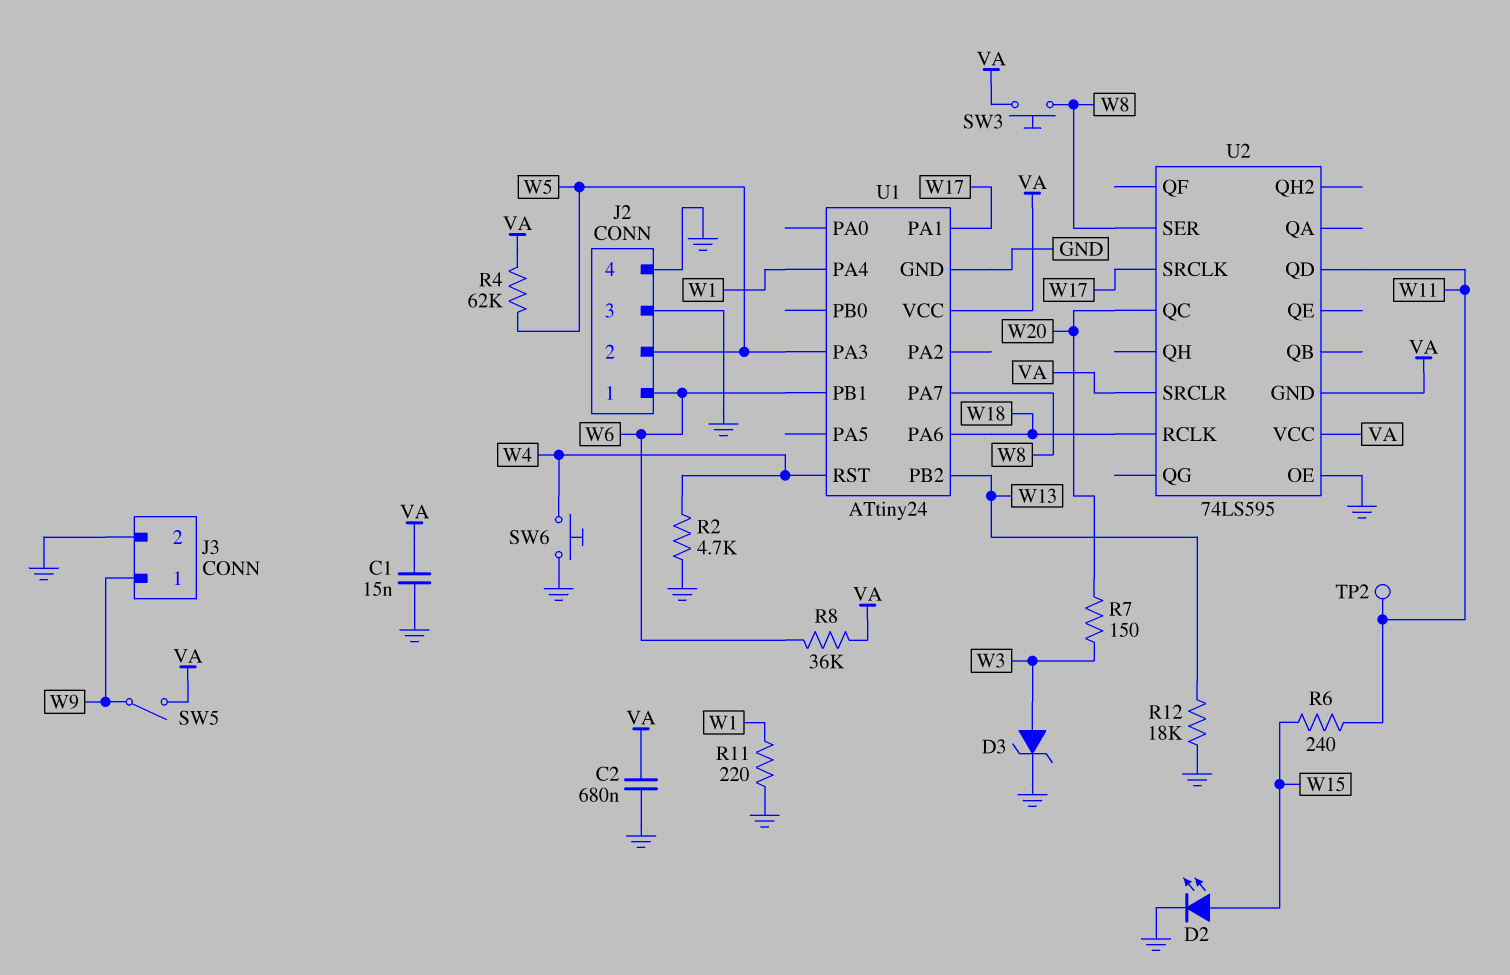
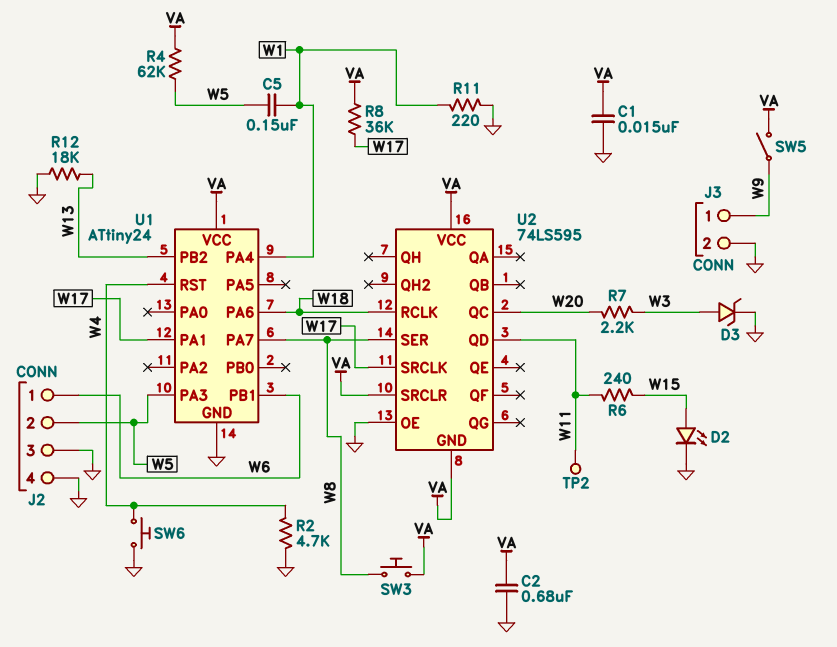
C5: none -> 150nF (W1, W5)
R7: 150 (W3, W20) -> 2.2k (W3, W20)
R8: 36k (VA, W6) -> 36k (VA, W17)

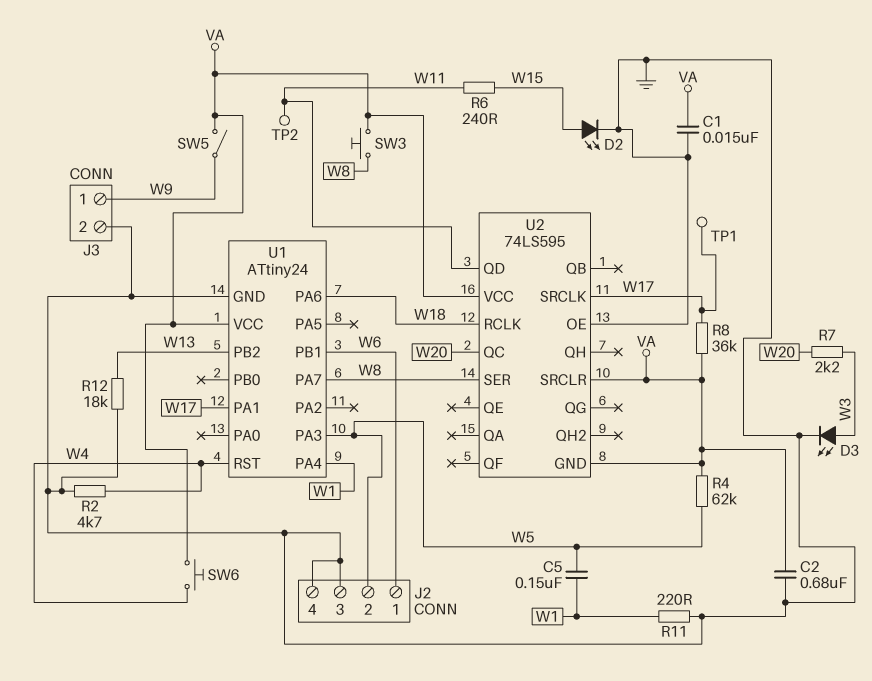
D3: zener (A W3, K GND) -> LED (A W3, K GND)
SW6: button (GND, W4) -> button (VA, W4)
TP1: none -> test point (W17)

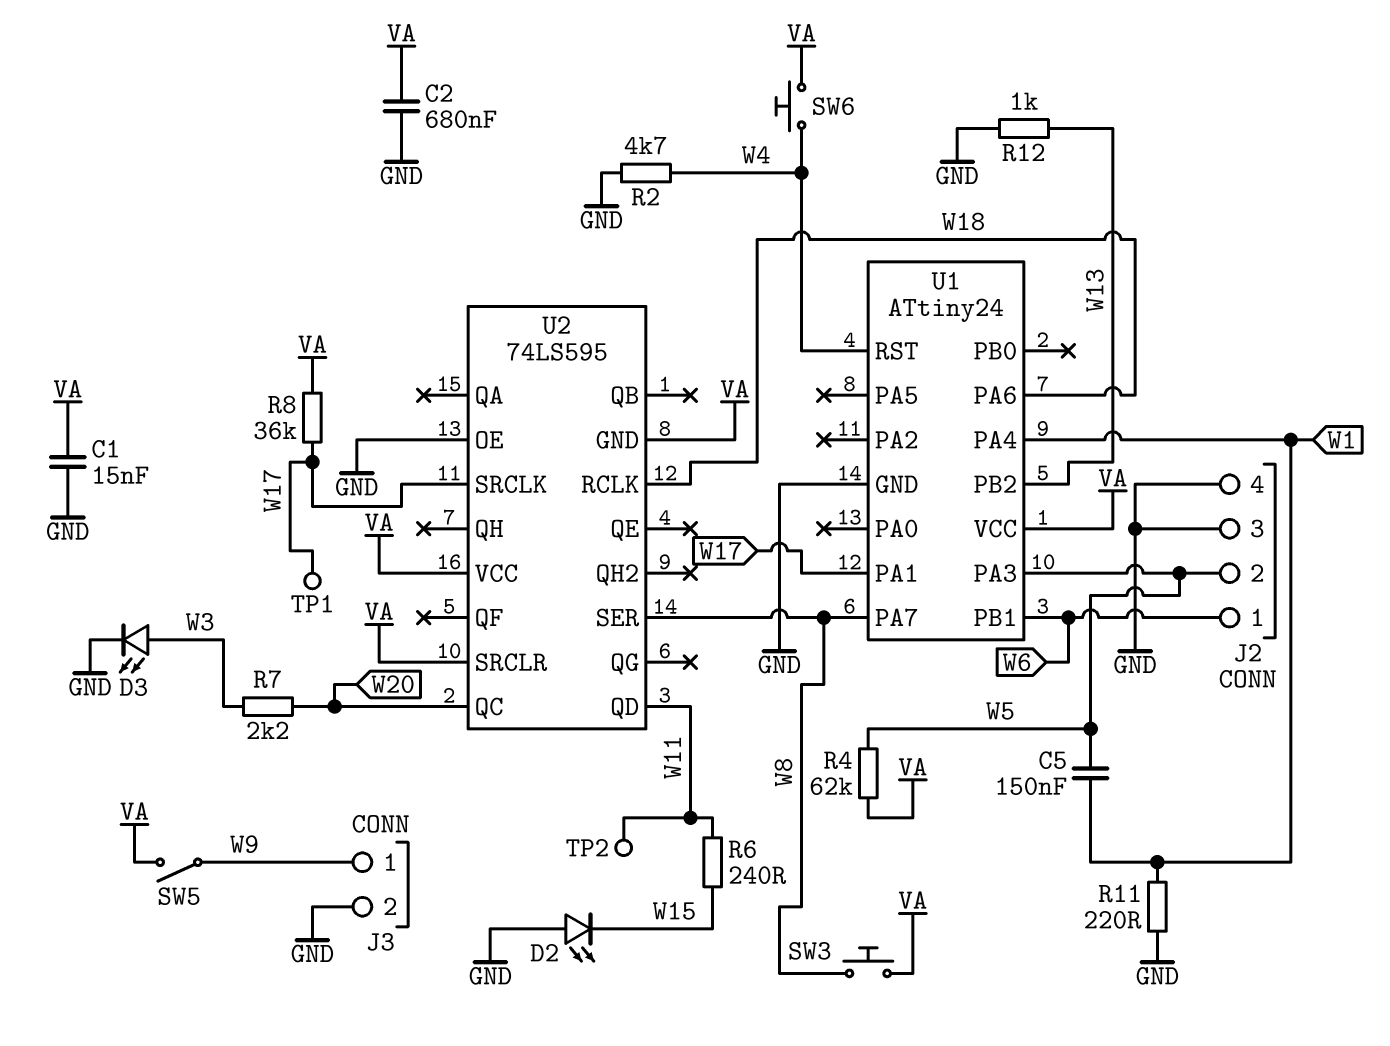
D2: LED (A W15, K GND) -> LED (A GND, K W15)
R12: 18k (GND, W13) -> 1k (GND, W13)

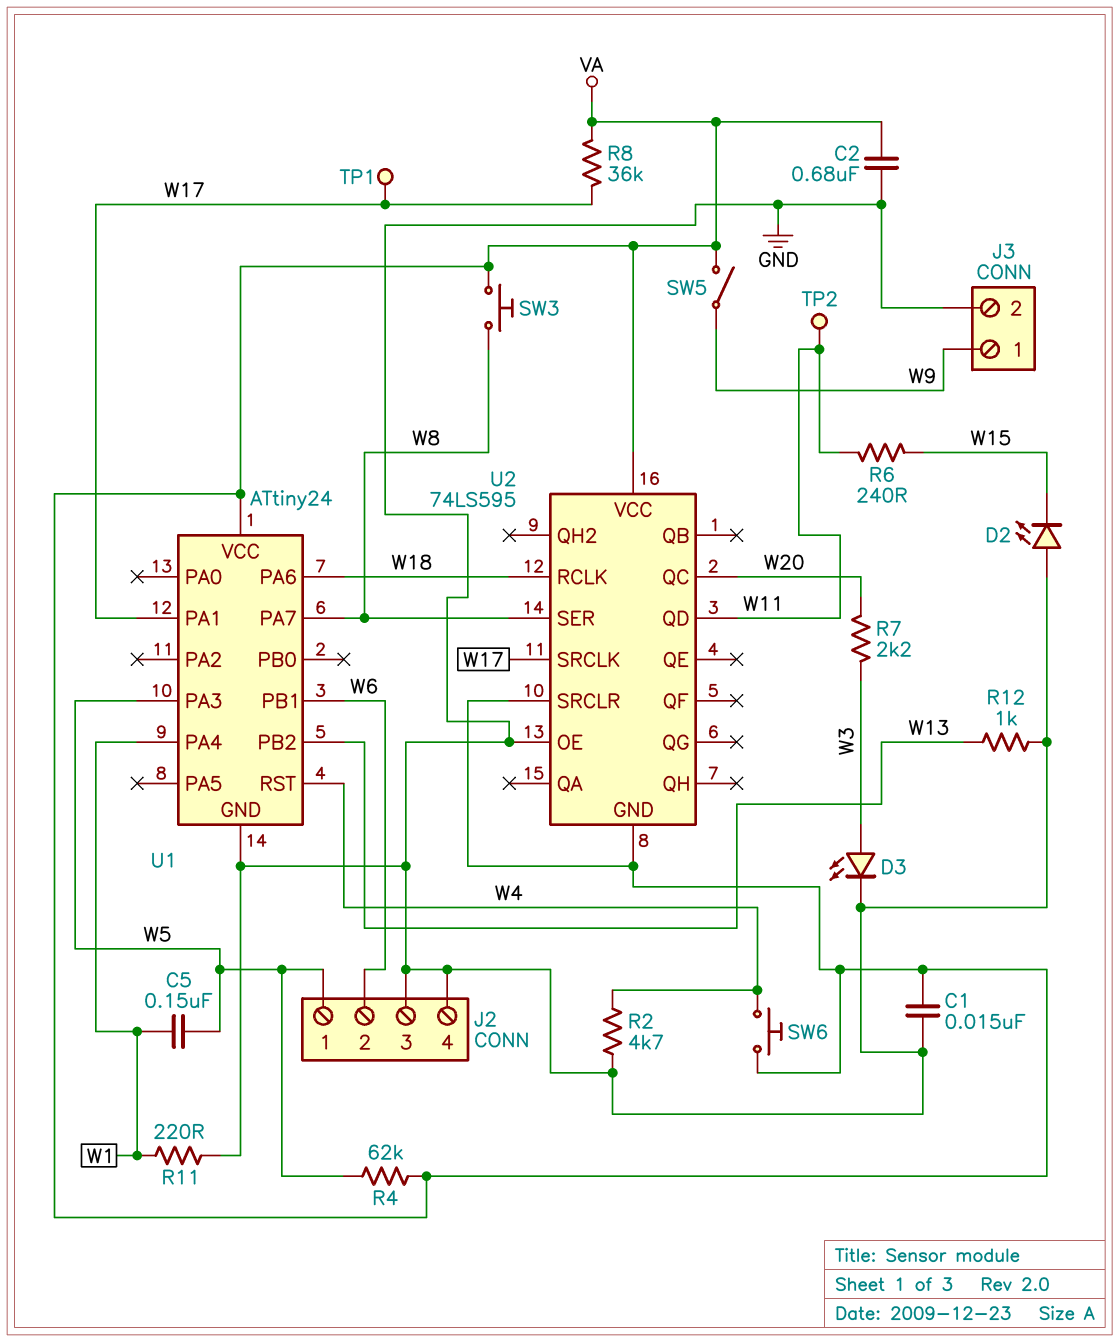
J2 pin 1: W6 -> W5
J2 pin 2: W5 -> W6

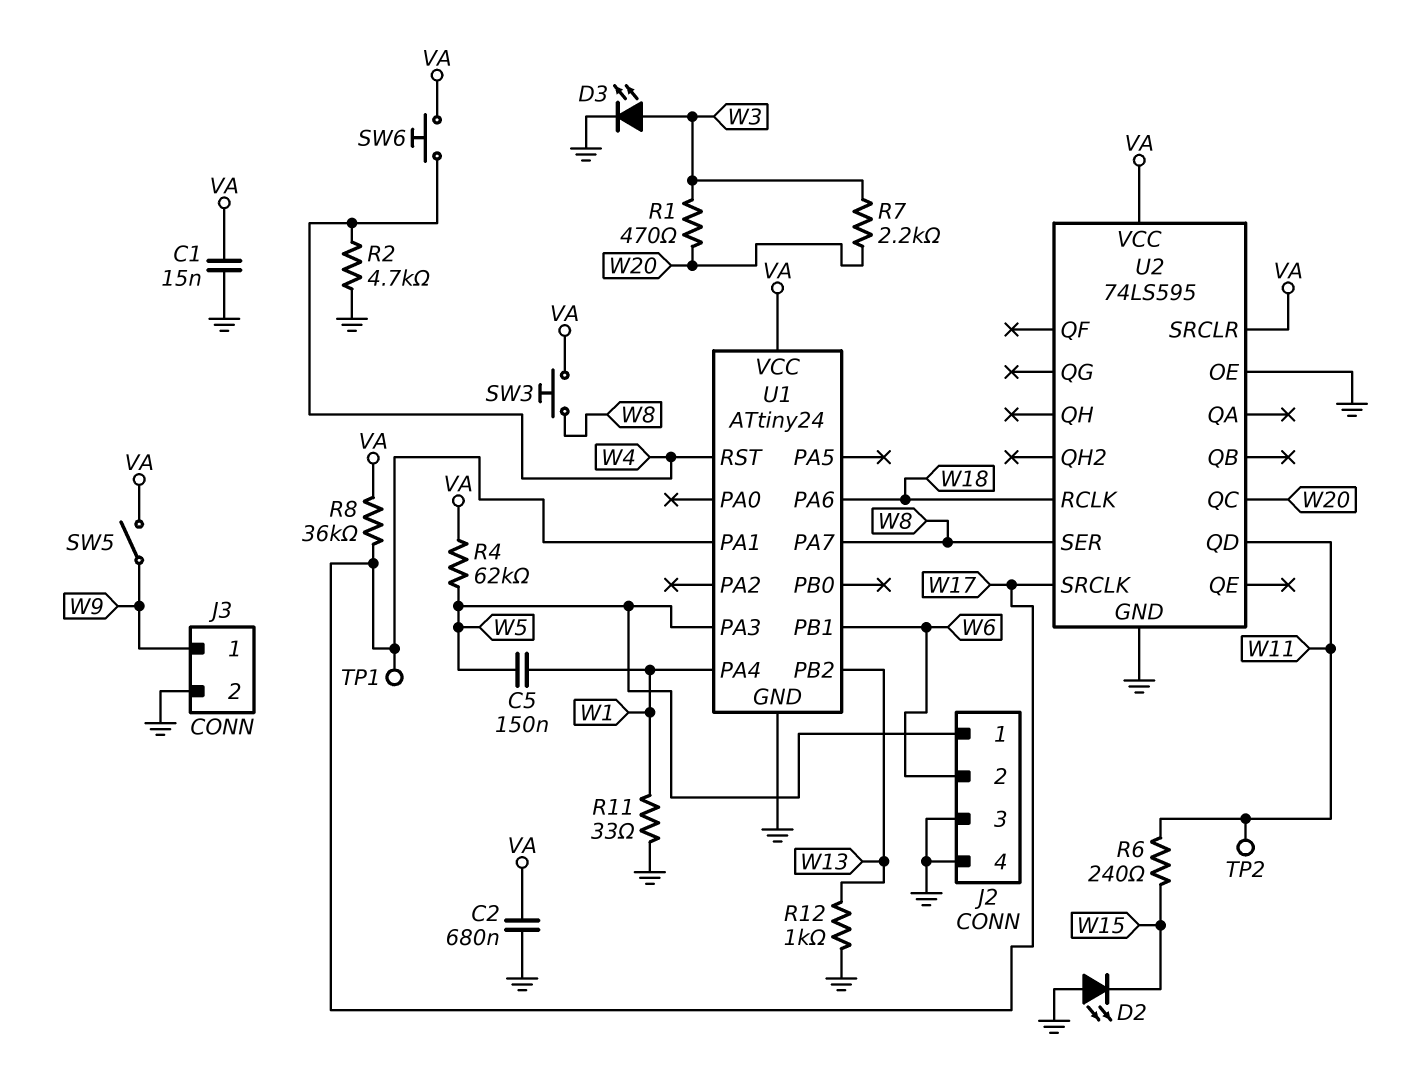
R1: none -> 470 (W3, W20)
R11: 220 (GND, W1) -> 33 (GND, W1)
U2 pin GND: VA -> GND

